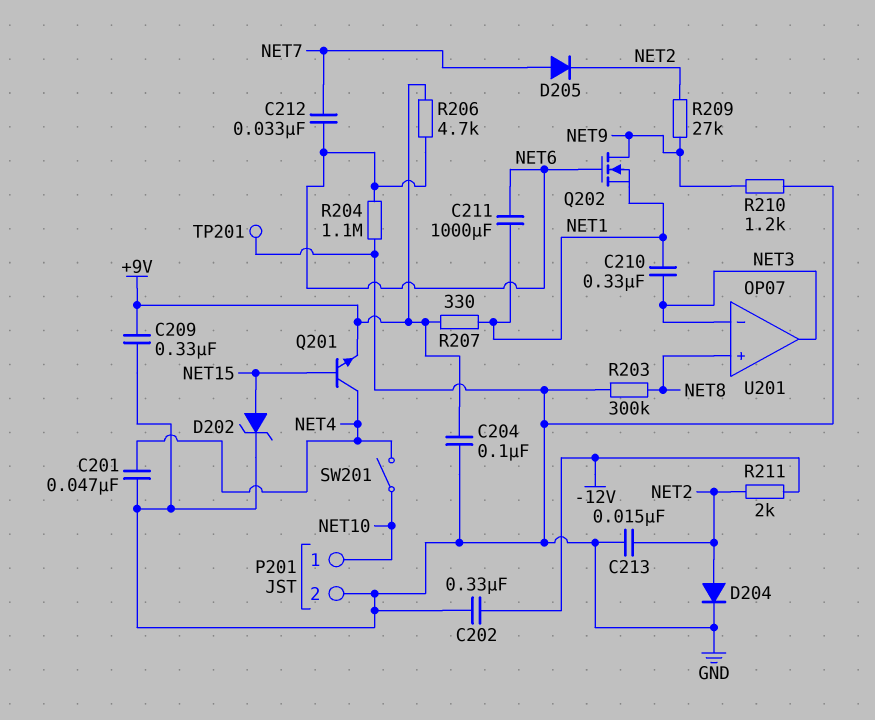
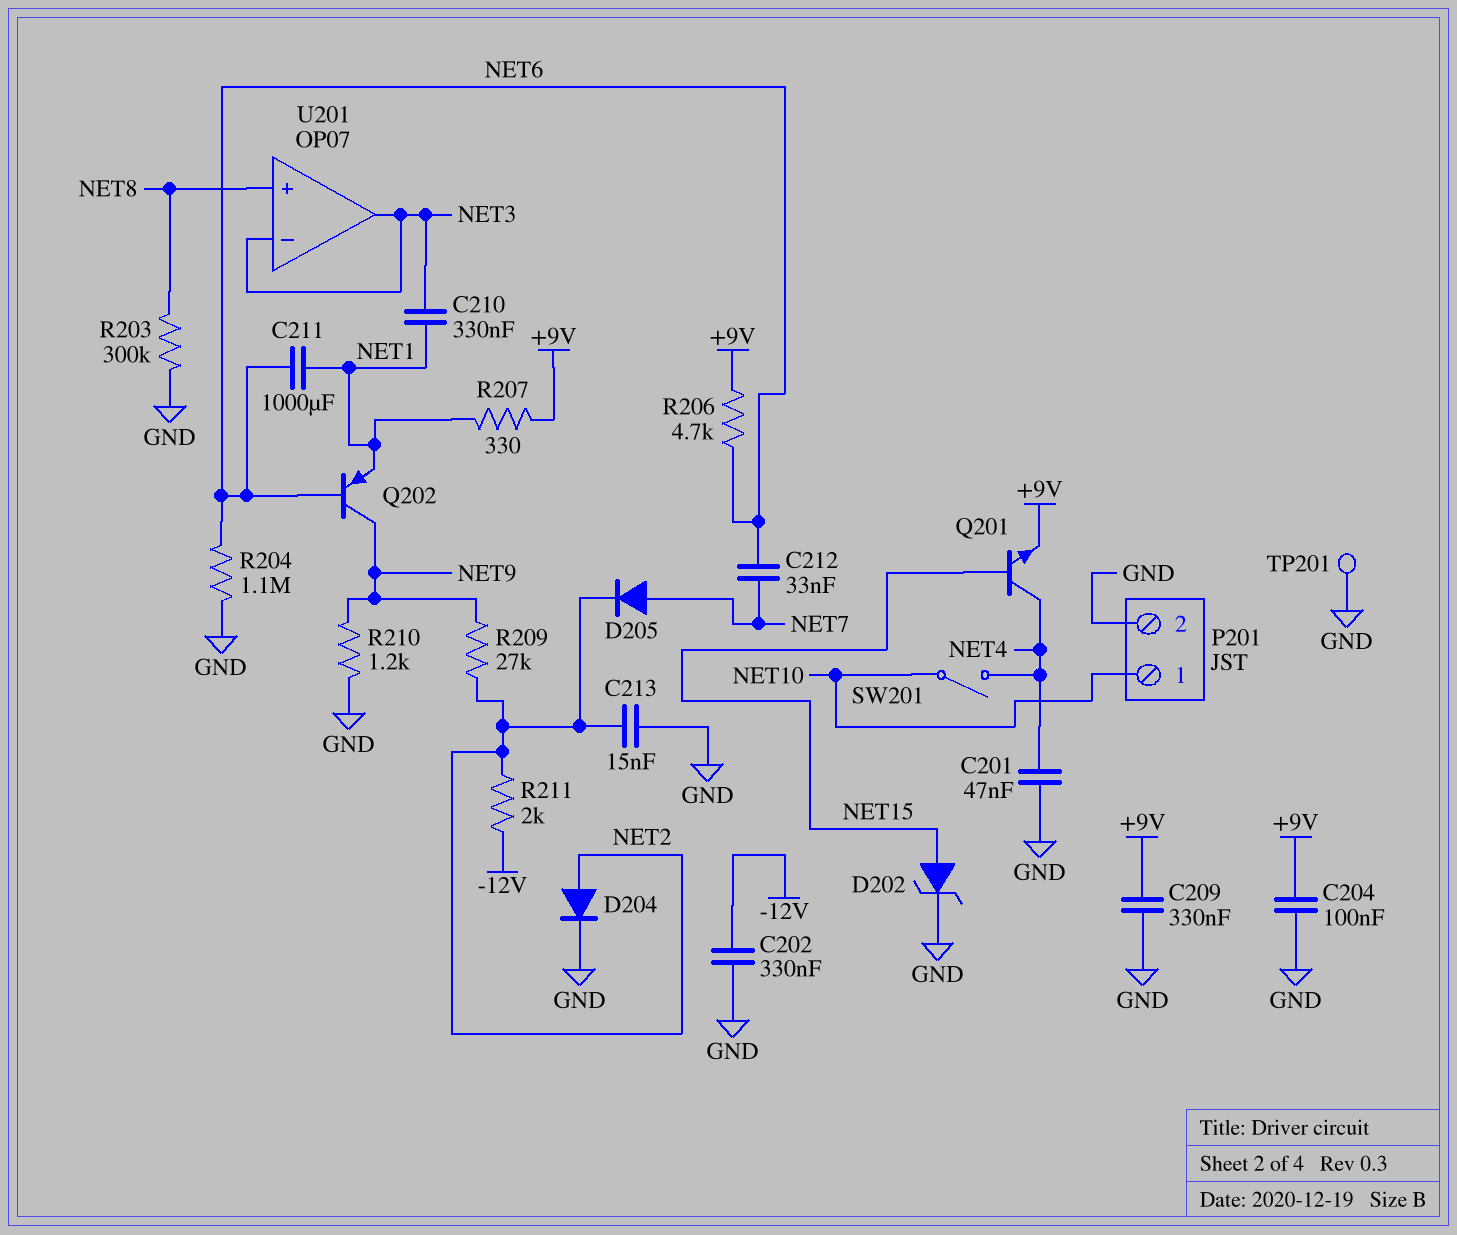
Q202: NMOS (G NET6, D NET9, S NET1) -> PNP (B NET6, C NET9, E NET1)

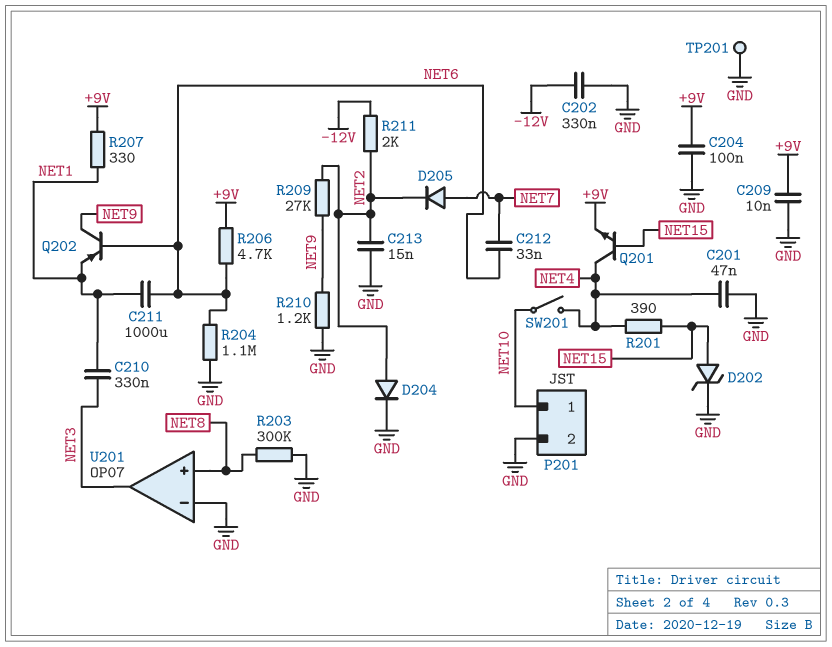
C209: 330nF (+9V, GND) -> 10nF (+9V, GND)
R201: none -> 390 (NET4, NET15)
U201 pin in-: NET3 -> GND

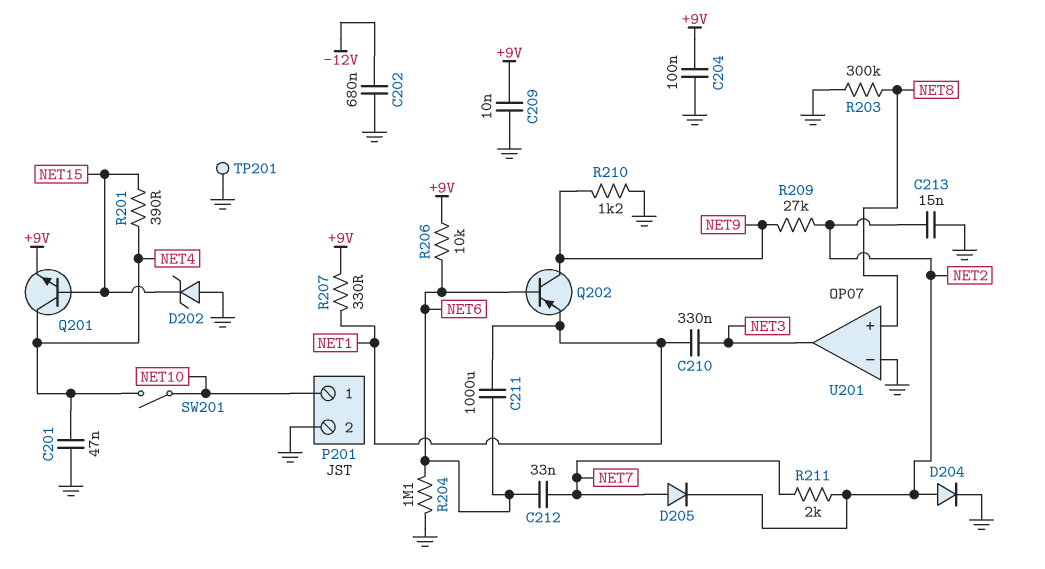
C202: 330nF (-12V, GND) -> 680nF (-12V, GND)
D202: zener (A NET15, K GND) -> zener (A GND, K NET15)
R206: 4.7k (+9V, NET6) -> 10k (+9V, NET6)
R211: 2k (-12V, NET2) -> 2k (NET2, NET7)

